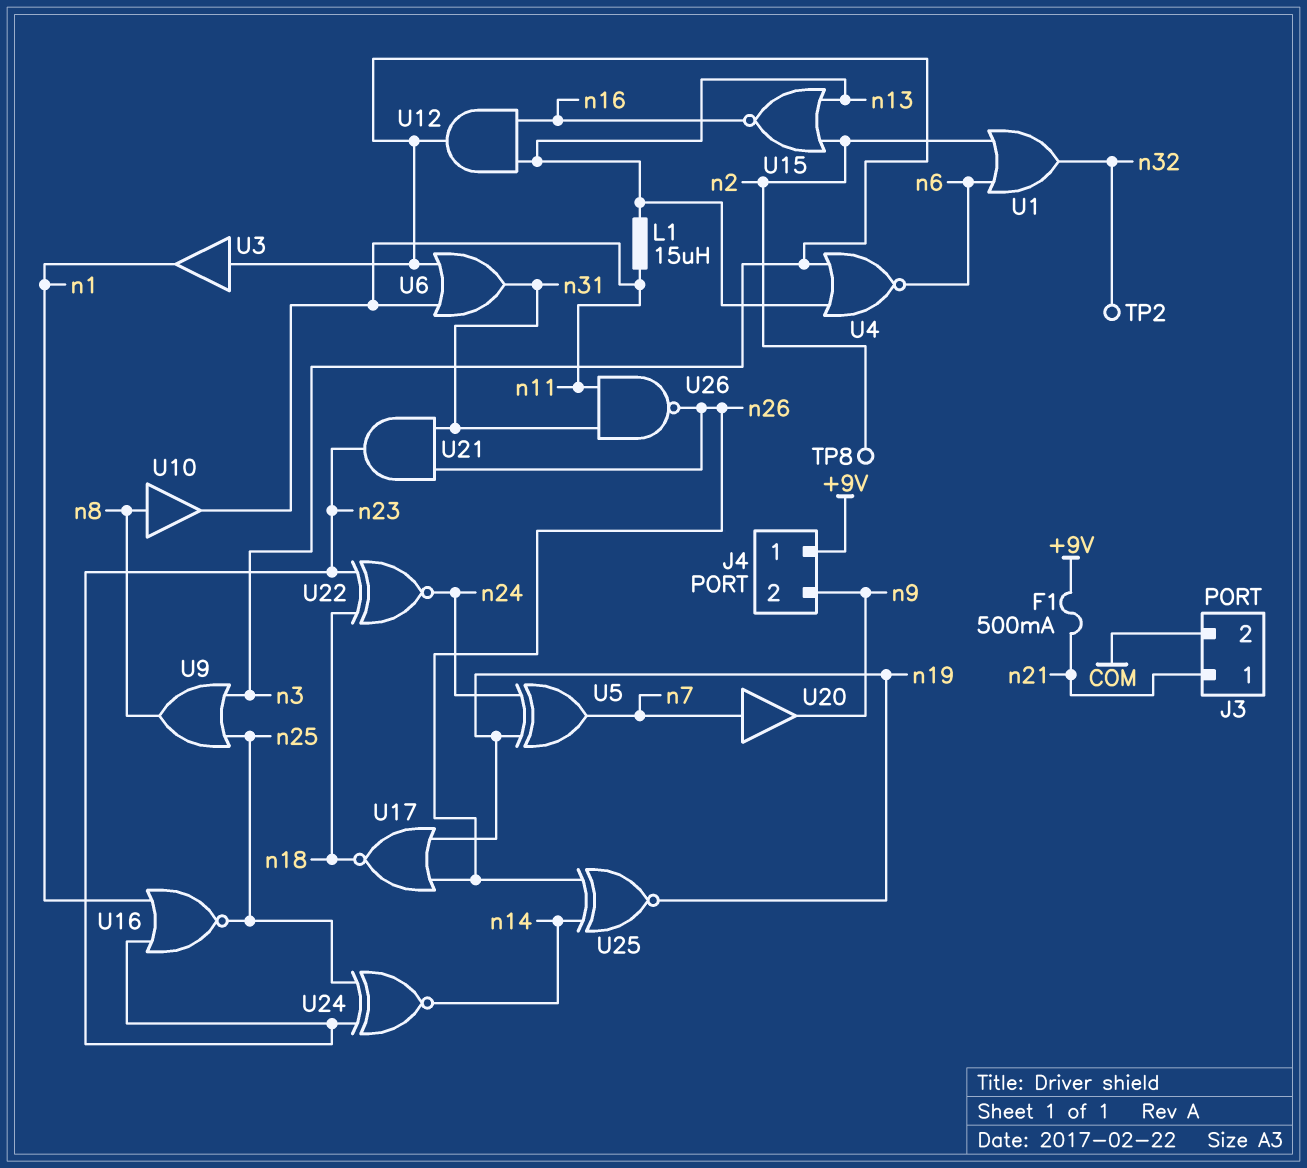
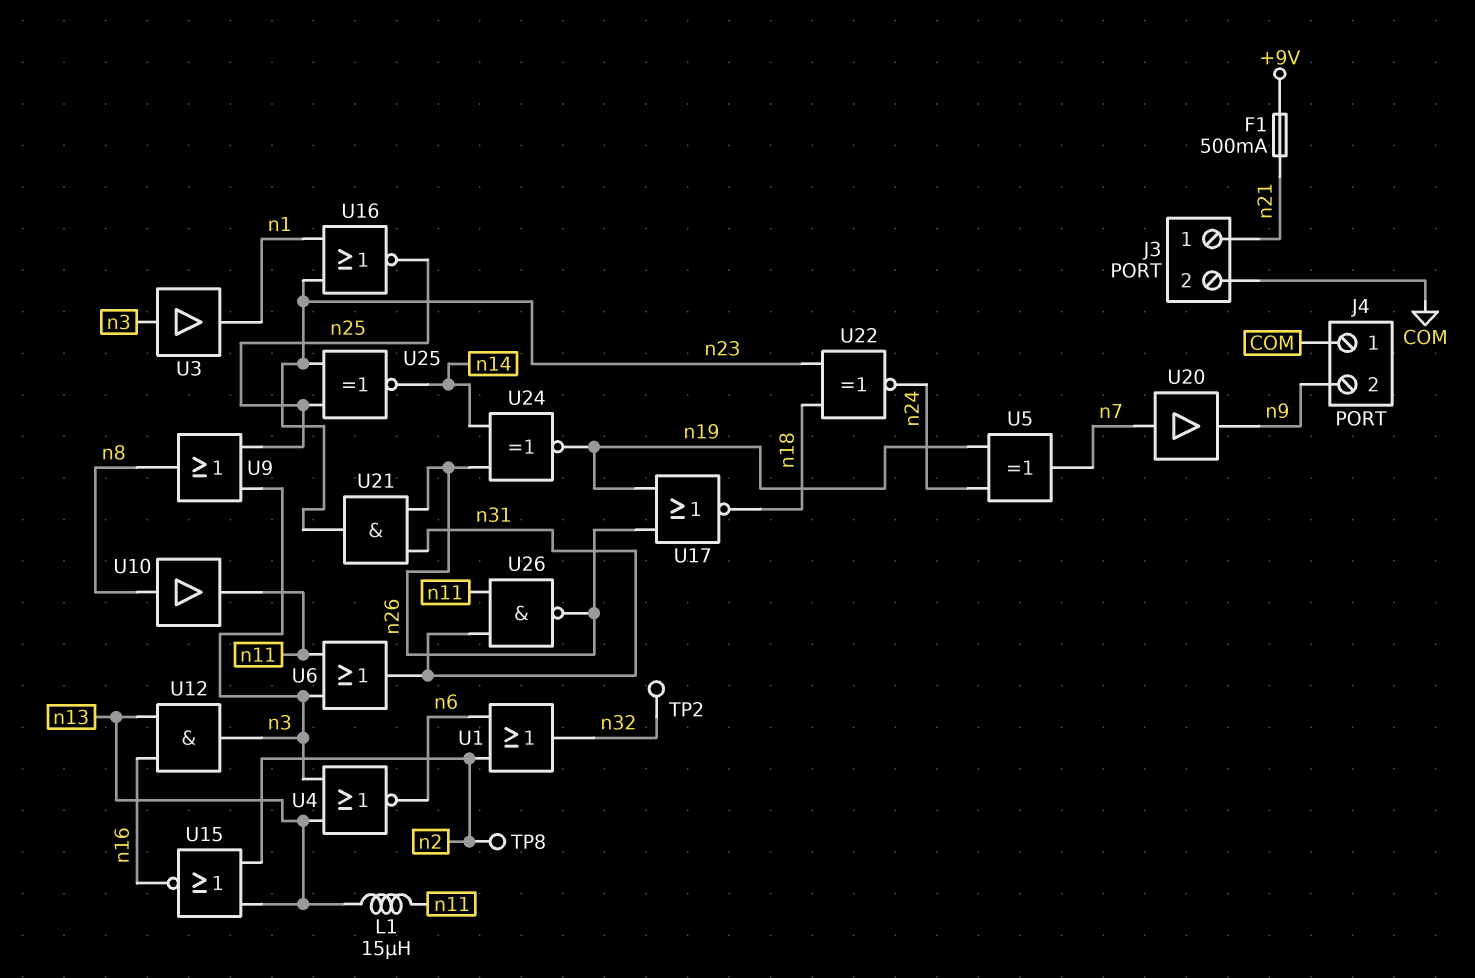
J4 pin 1: +9V -> COM
U24: XNOR (in n23, in n25, out n14) -> XNOR (in n14, in n26, out n19)
U25: XNOR (in n14, in n26, out n19) -> XNOR (in n23, in n25, out n14)

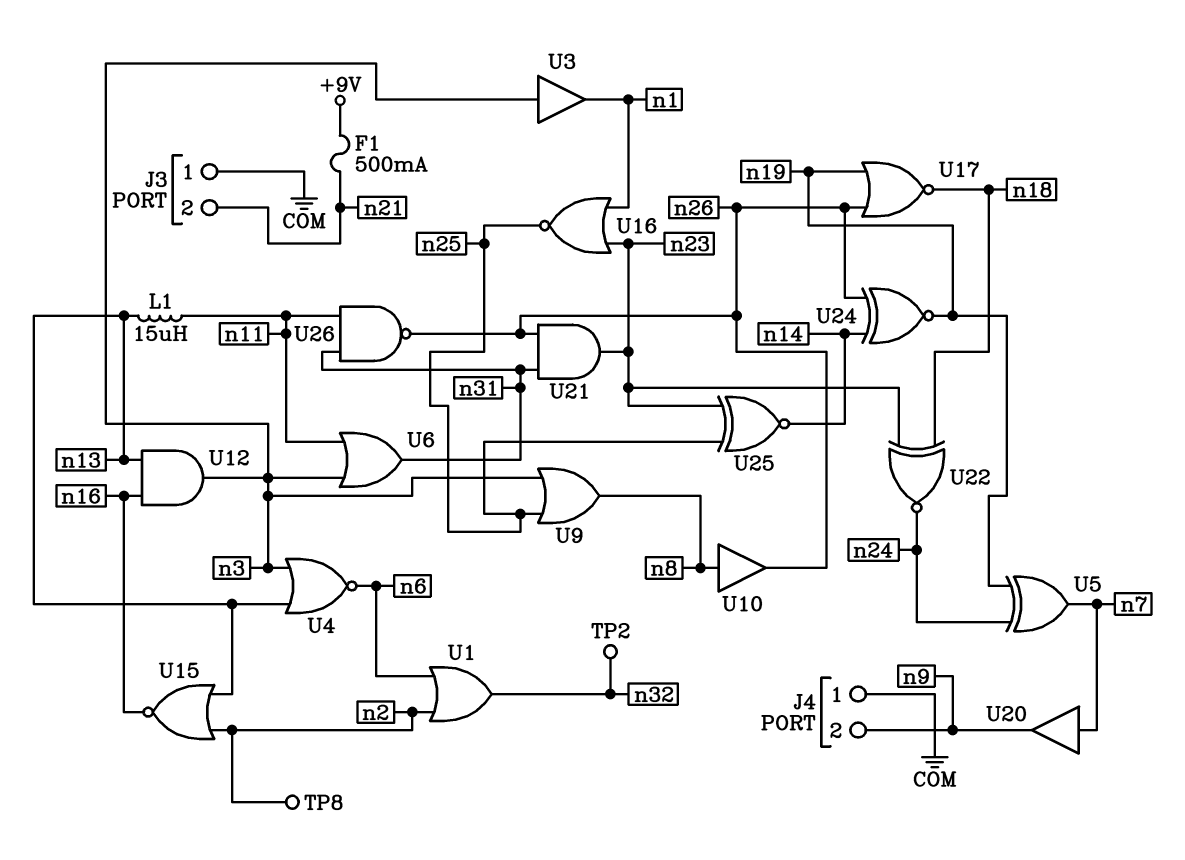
J3 pin 1: n21 -> COM
J3 pin 2: COM -> n21
U10: buffer (in n8, out n11) -> buffer (in n8, out n26)

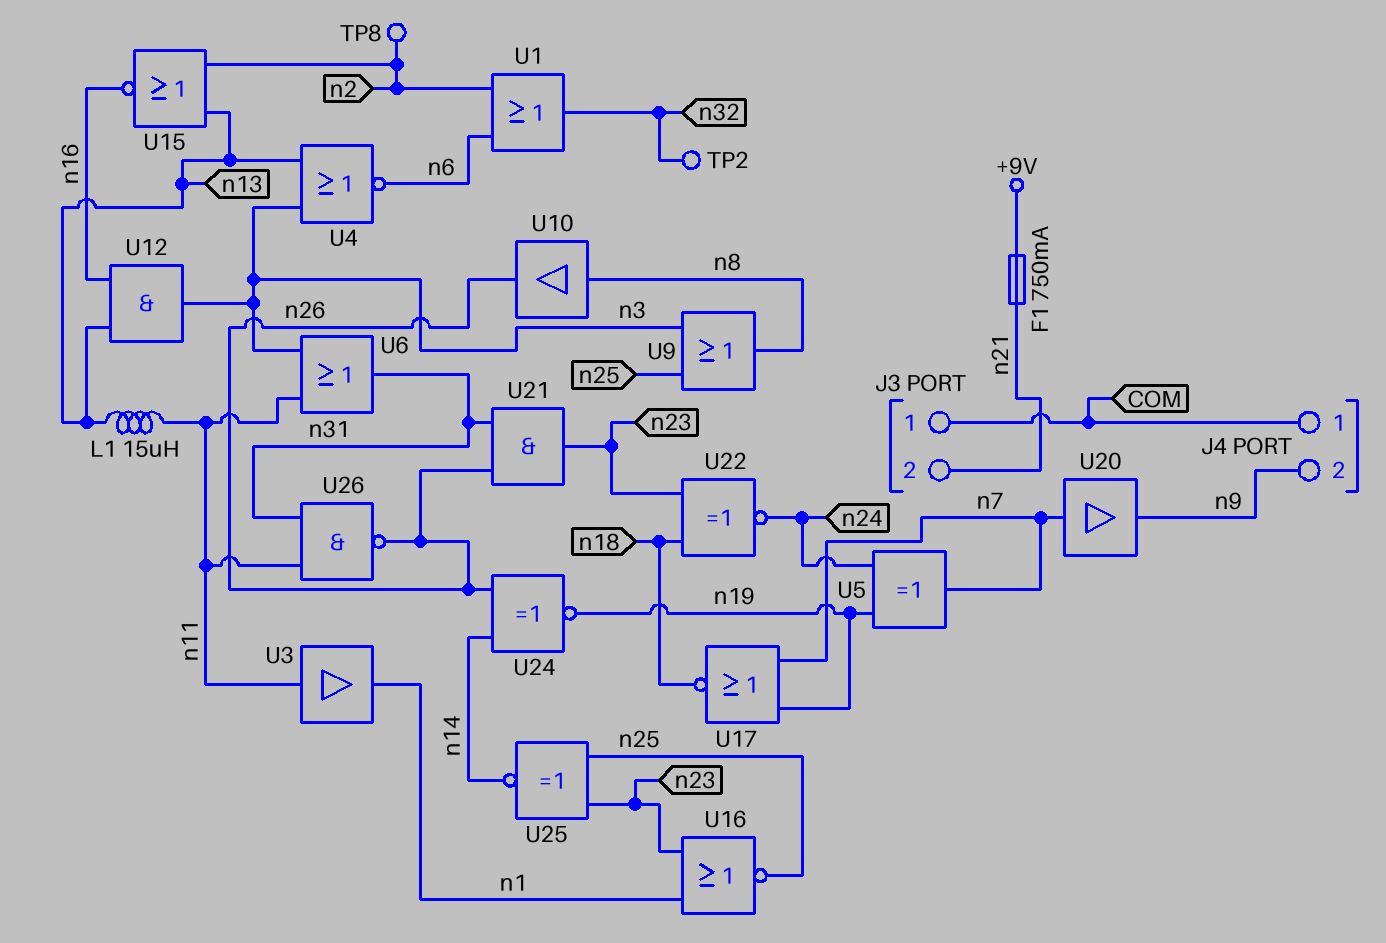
F1: 500mA (+9V, n21) -> 750mA (+9V, n21)
U3: buffer (in n3, out n1) -> buffer (in n11, out n1)
U17: NOR (in n19, in n26, out n18) -> NOR (in n7, in n19, out n18)

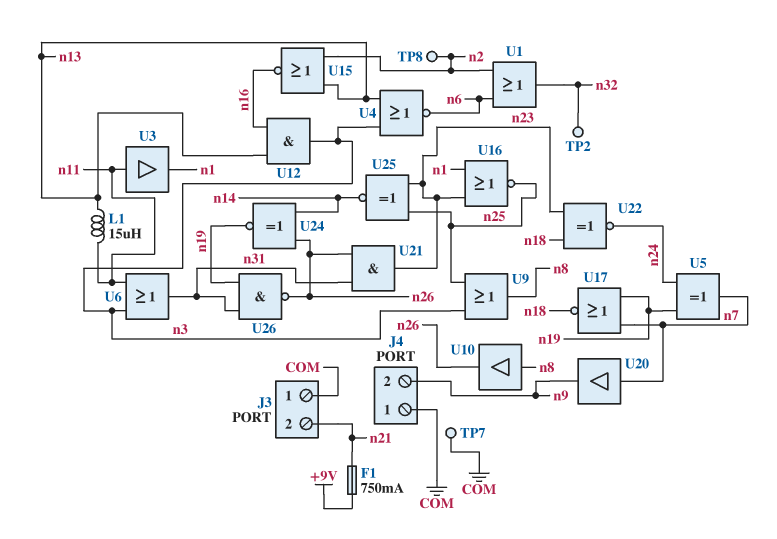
TP7: none -> test point (COM)
U26: NAND (in n11, in n31, out n26) -> NAND (in n19, in n31, out n26)

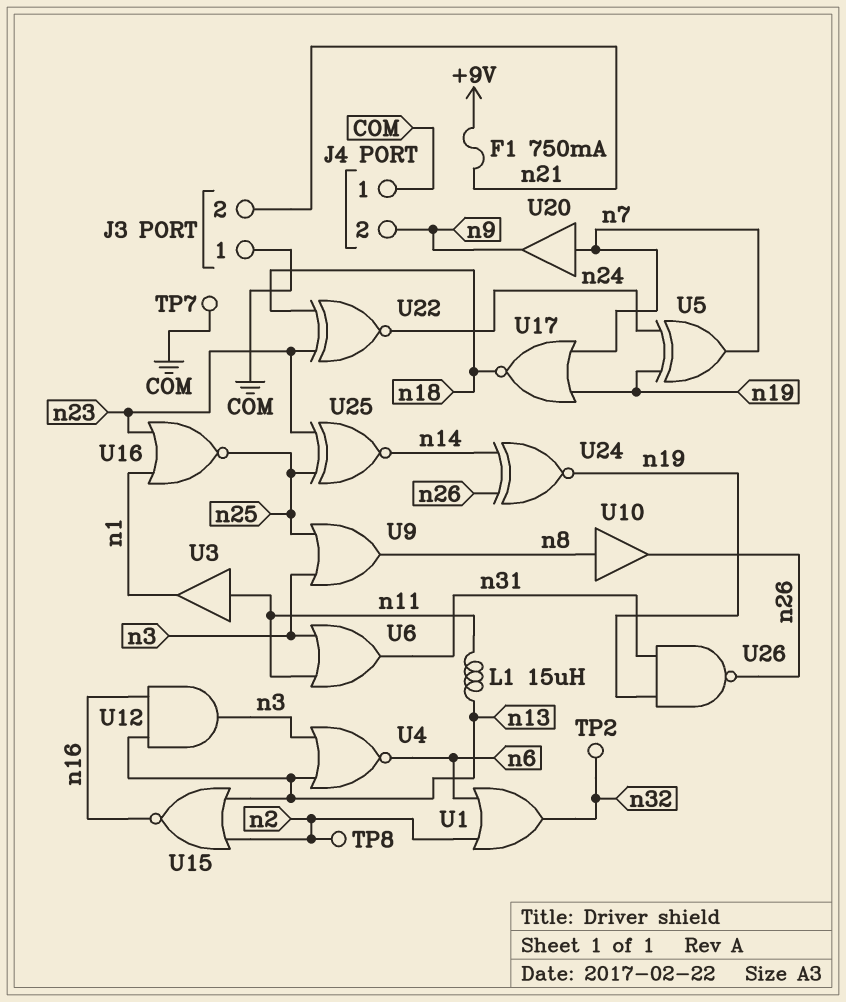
U21: AND (in n26, in n31, out n23) -> none

